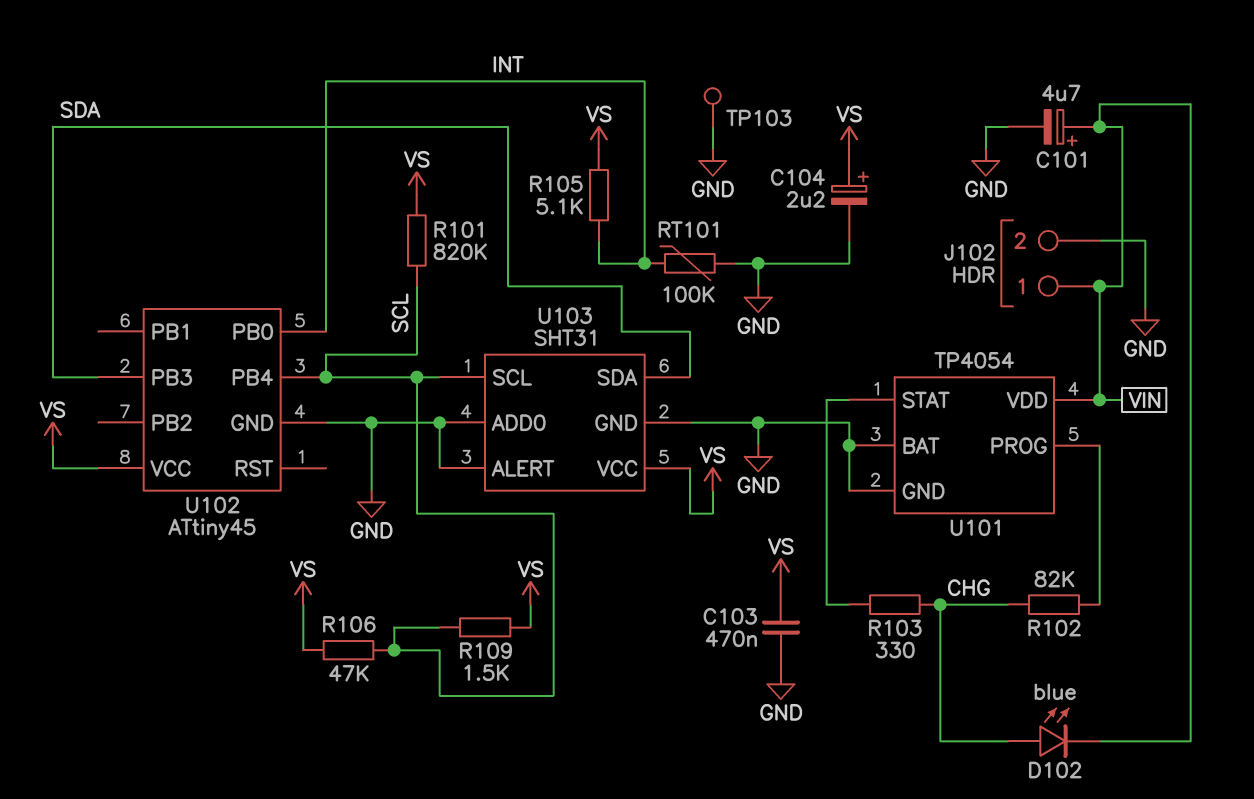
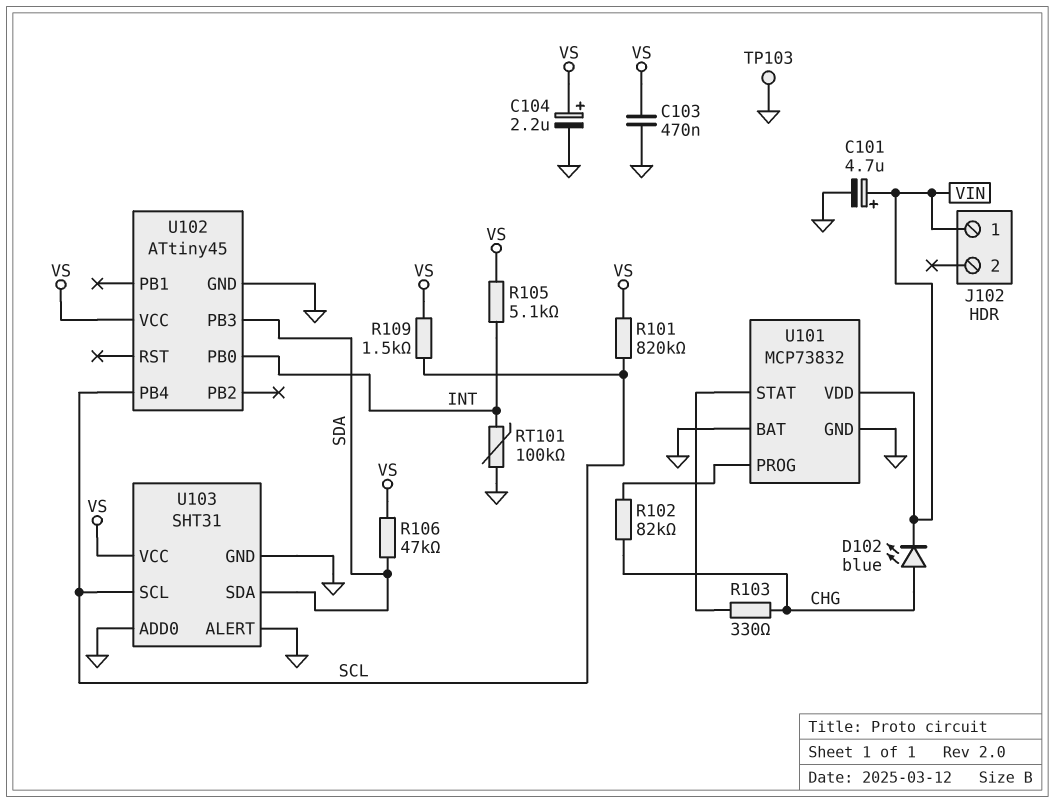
J102 pin 2: GND -> none
R106: 47k (SCL, VS) -> 47k (SDA, VS)
U101: TP4054 -> MCP73832

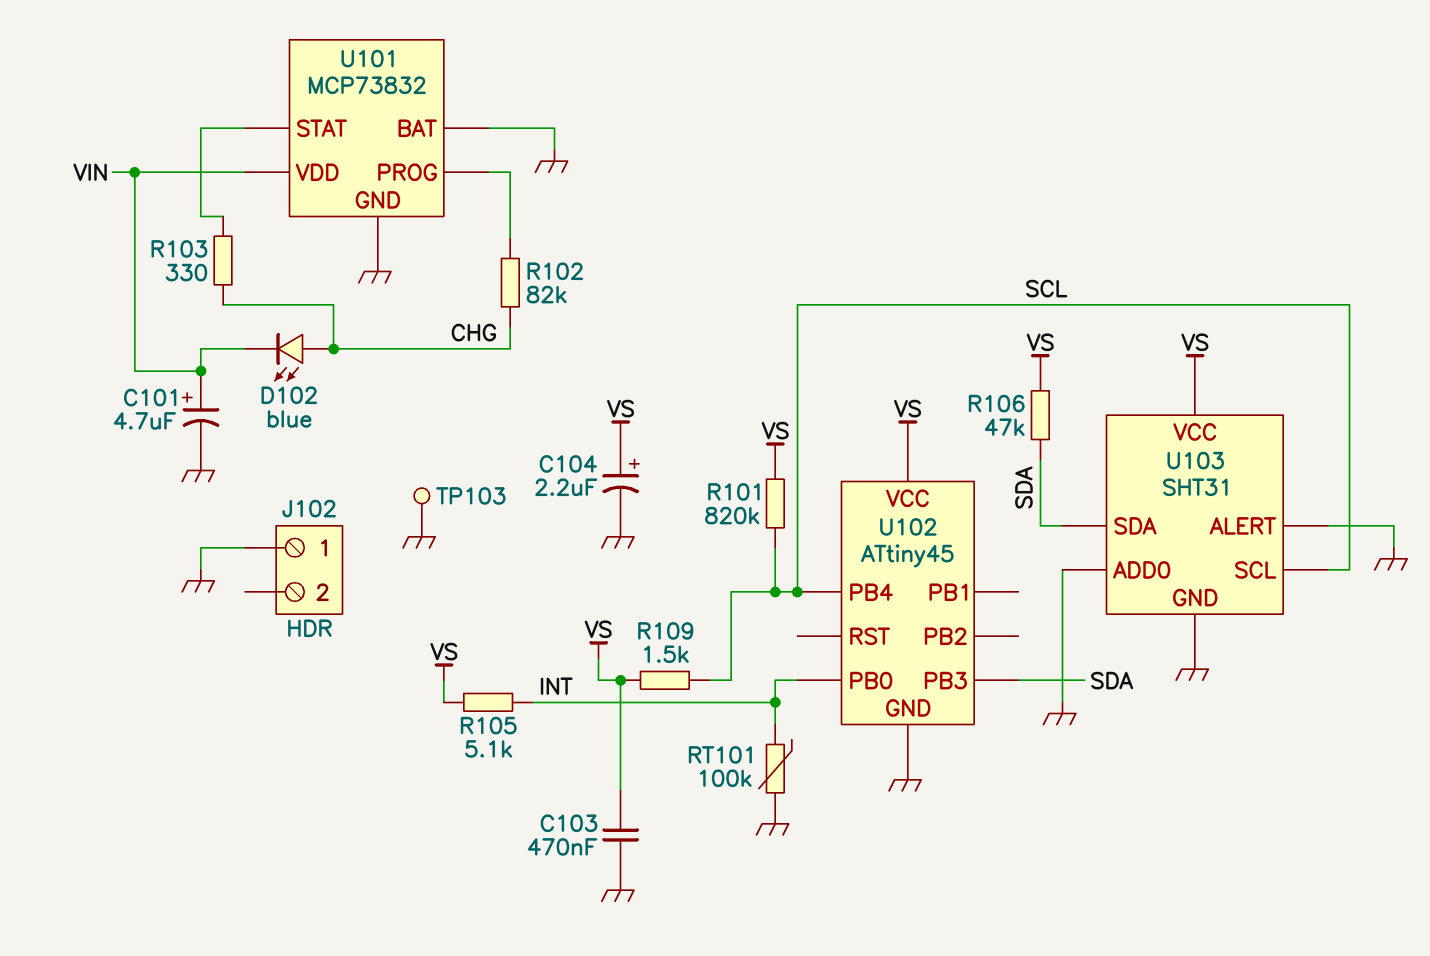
J102 pin 1: VIN -> GND

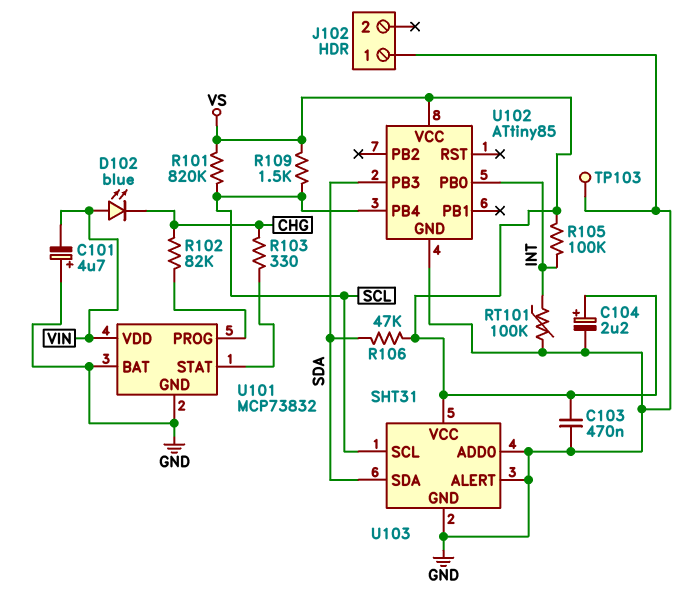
C101: 4.7uF (plus VIN, minus GND) -> 4.7uF (plus GND, minus VIN)
D102: LED blue (A CHG, K VIN) -> LED blue (A VIN, K CHG)
R105: 5.1k (INT, VS) -> 100k (INT, VS)
U102: ATtiny45 -> ATtiny85

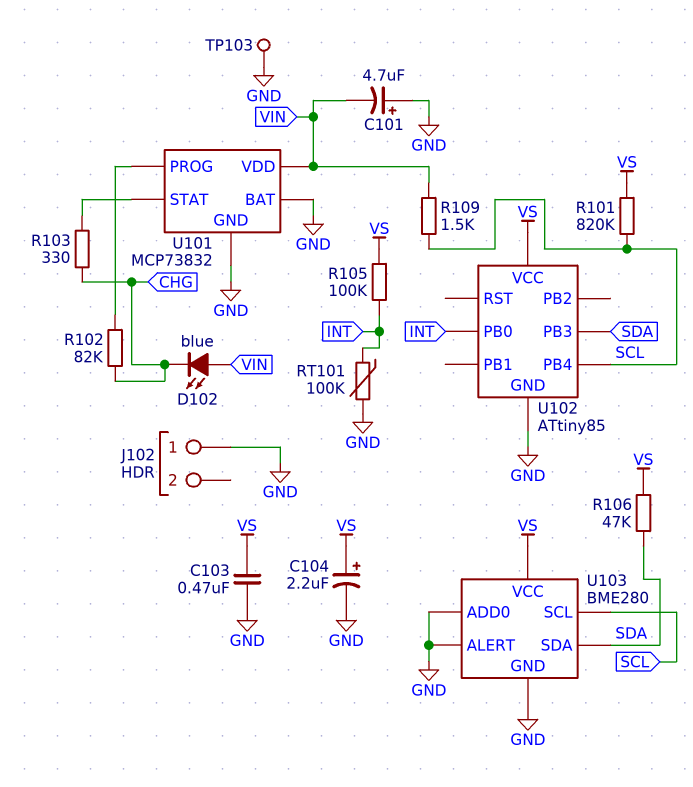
R109: 1.5k (SCL, VS) -> 1.5k (SCL, VIN)
U103: SHT31 -> BME280

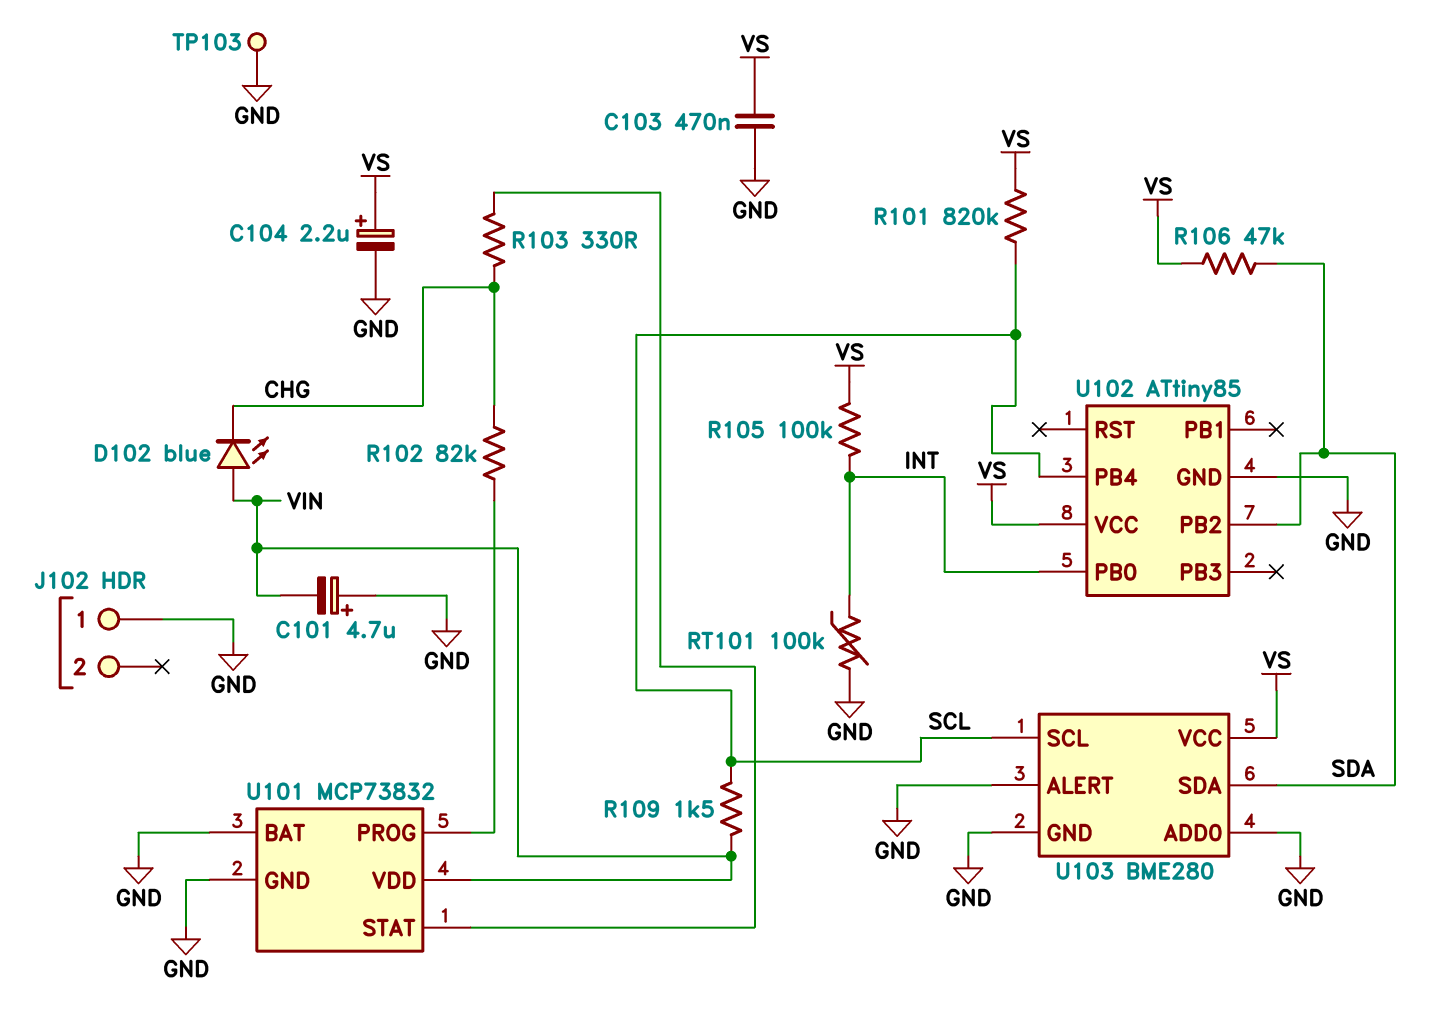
U102 pin PB2: none -> SDA
U102 pin PB3: SDA -> none

